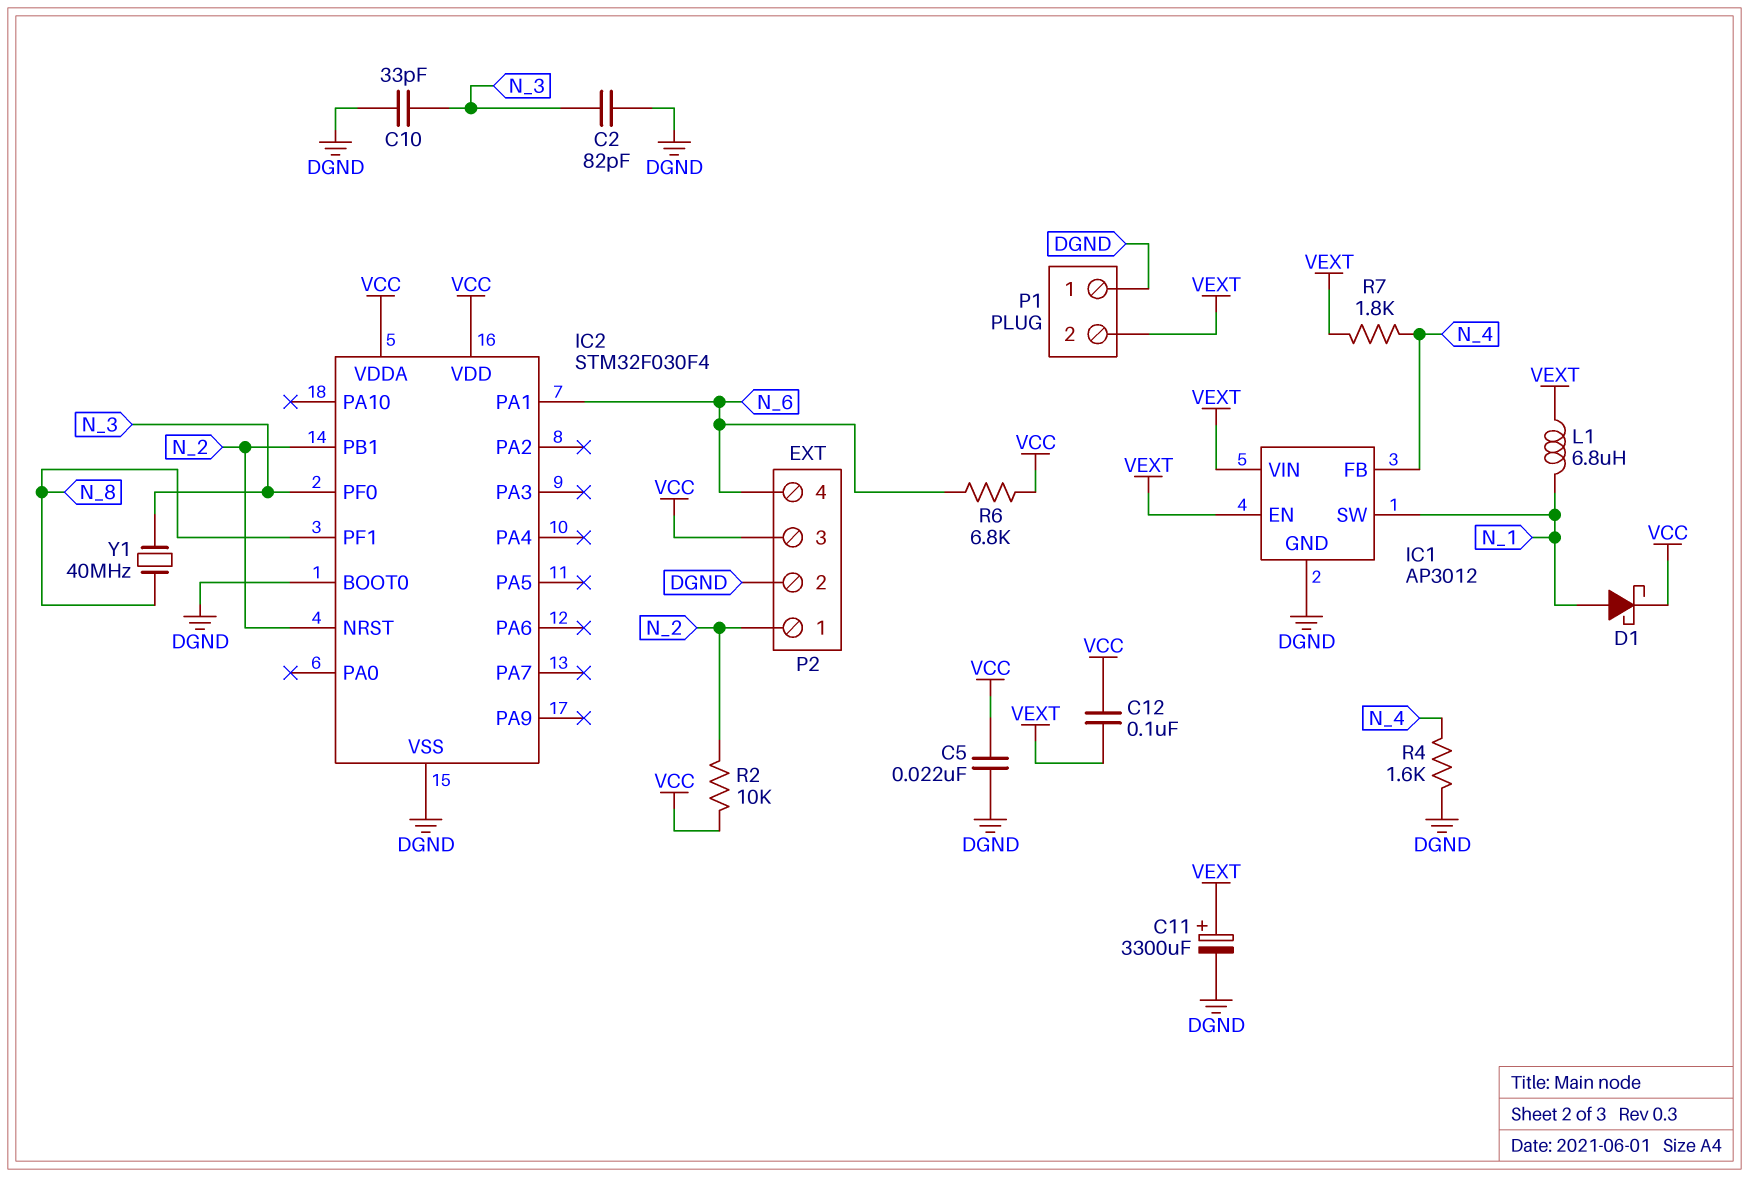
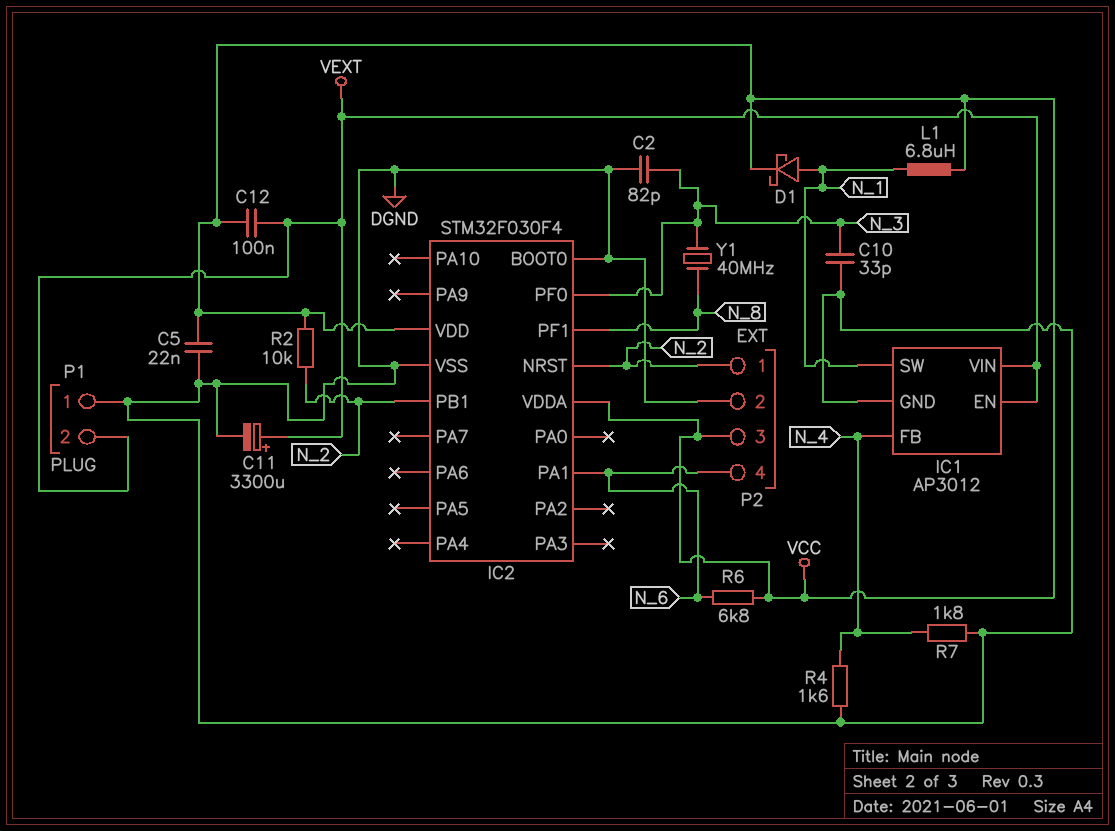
L1: 6.8uH (N_1, VEXT) -> 6.8uH (N_1, VCC)
R7: 1.8k (N_4, VEXT) -> 1.8k (DGND, N_4)

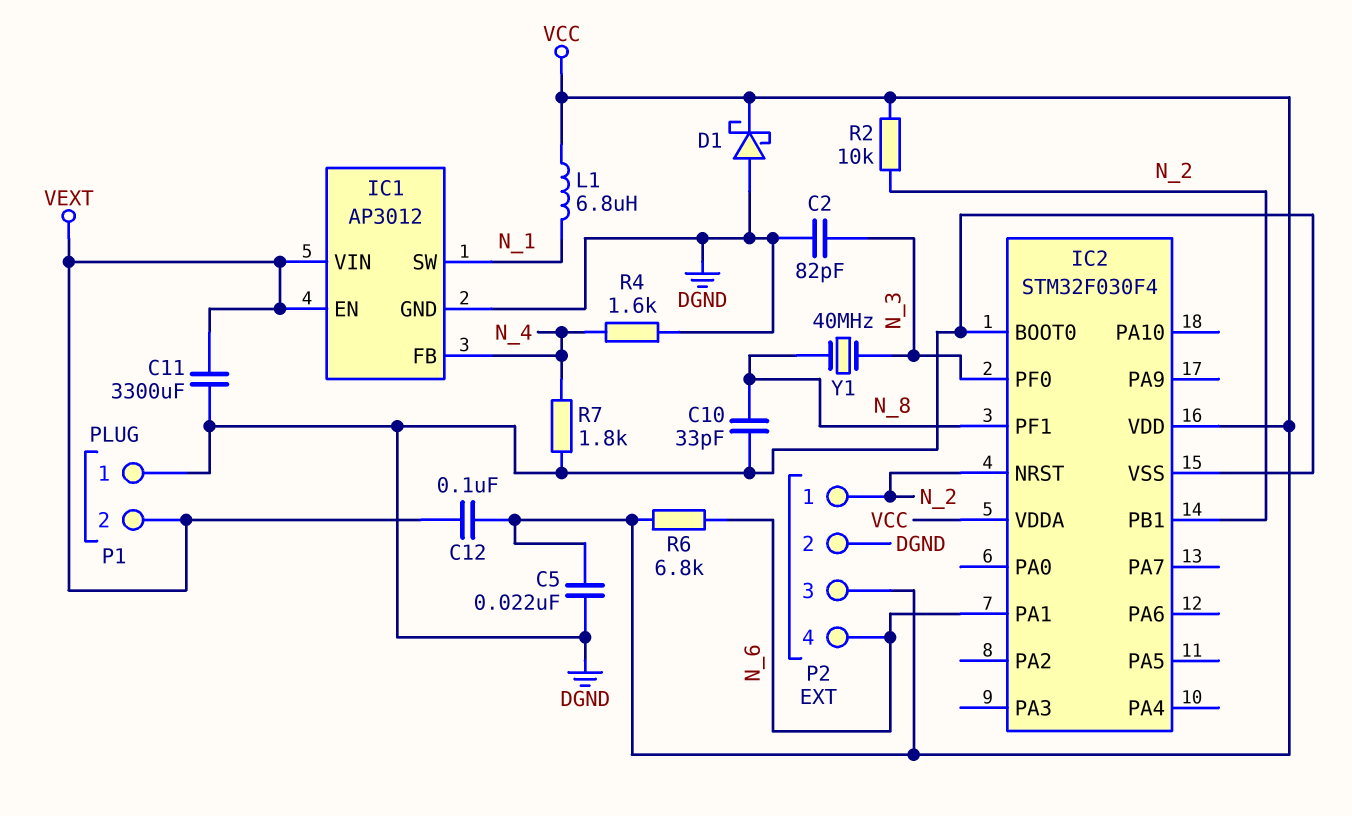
C10: 33pF (DGND, N_3) -> 33pF (DGND, N_8)
C11: 3300uF (plus VEXT, minus DGND) -> 3300uF (DGND, VEXT)
D1: schottky (A N_1, K VCC) -> schottky (A DGND, K VCC)

